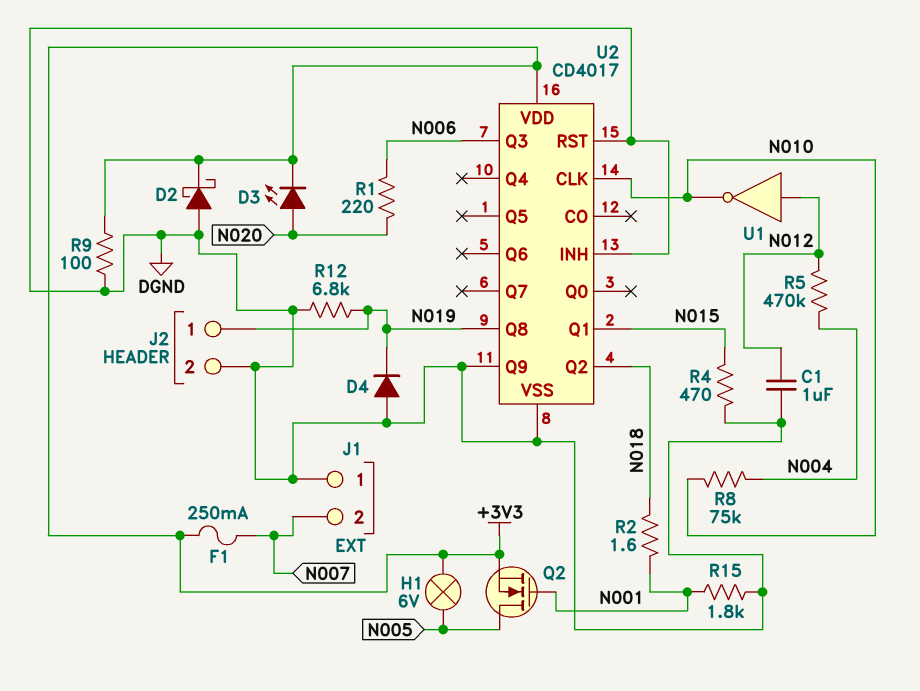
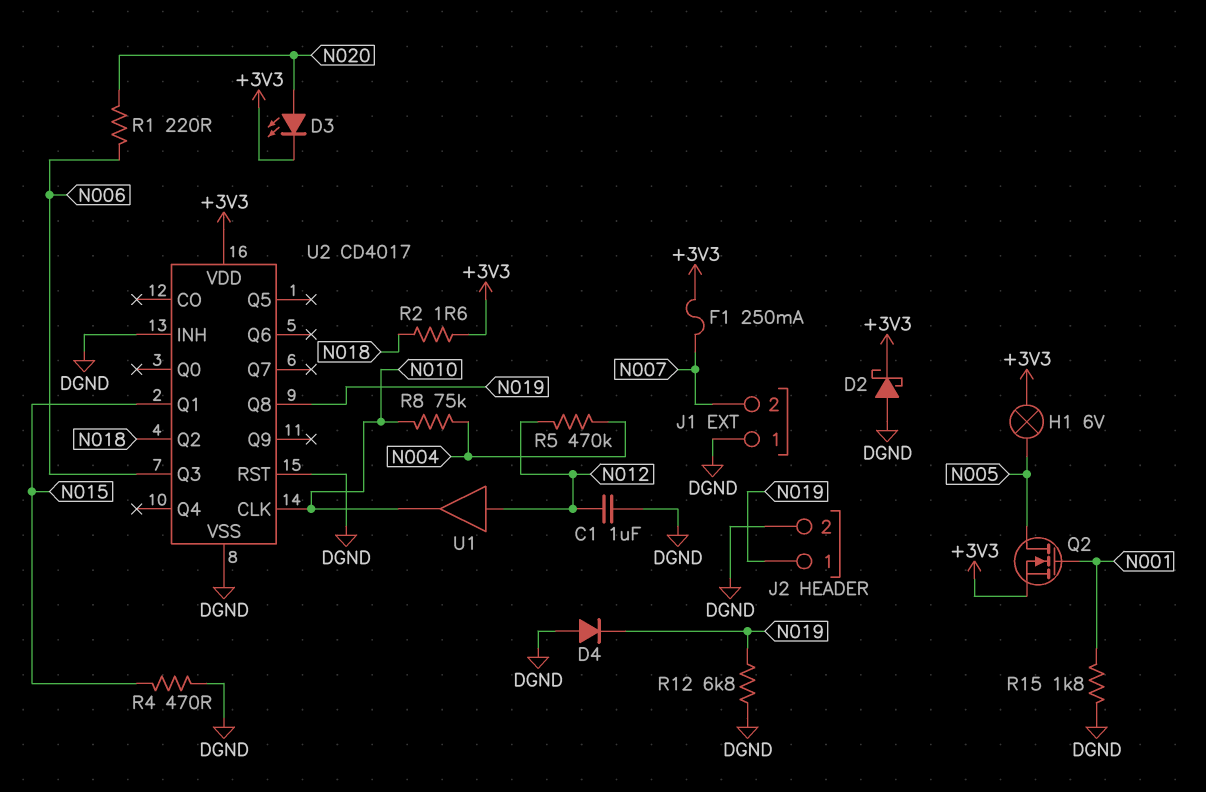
R2: 1.6 (N001, N018) -> 1.6 (+3V3, N018)
R9: 100 (+3V3, DGND) -> none
U1: NOT (in N012, out N010) -> buffer (in N012, out N010)
U2 pin Q9: DGND -> none

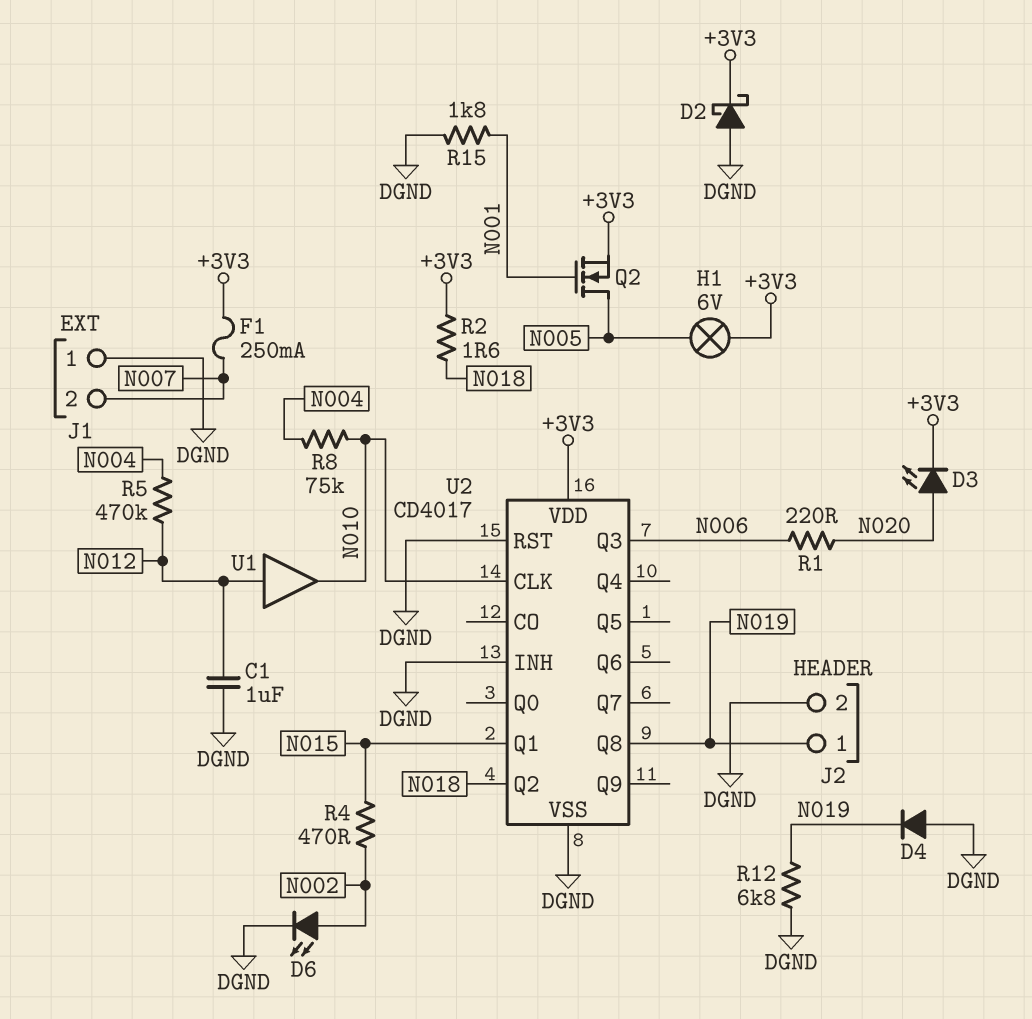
D6: none -> LED (A N002, K DGND)
R4: 470 (DGND, N015) -> 470 (N002, N015)

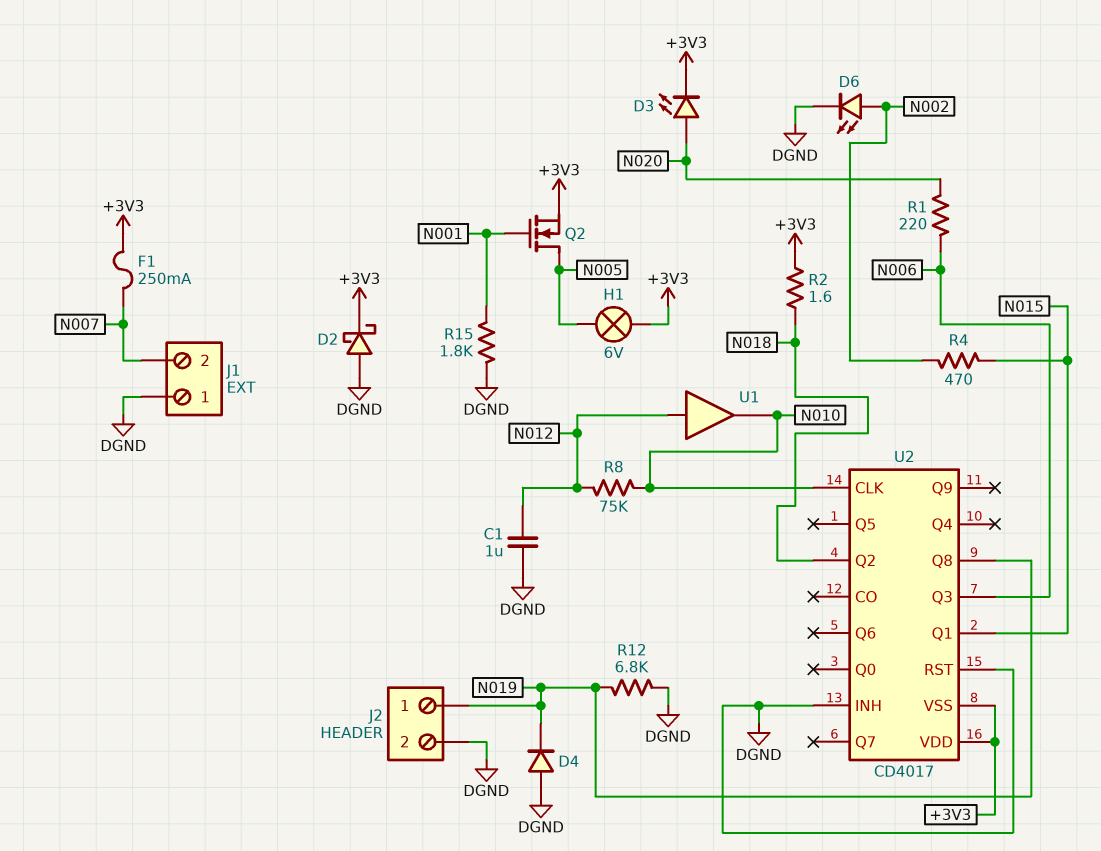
R5: 470k (N004, N012) -> none
R8: 75k (N004, N010) -> 75k (N010, N012)
U2 pin VSS: DGND -> +3V3

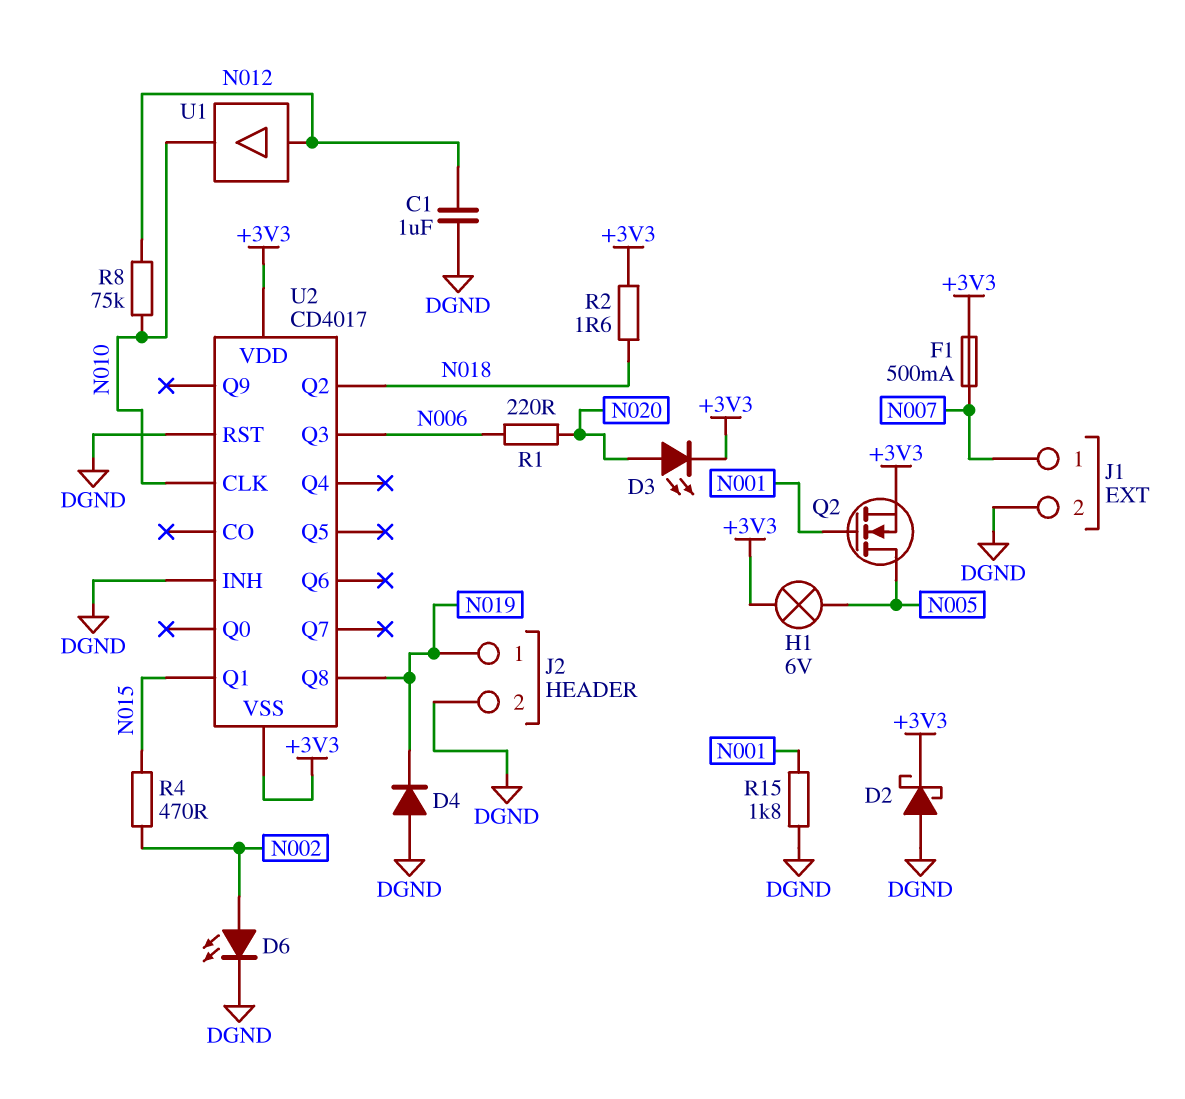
F1: 250mA (+3V3, N007) -> 500mA (+3V3, N007)
J1 pin 1: DGND -> N007
J1 pin 2: N007 -> DGND
R12: 6.8k (DGND, N019) -> none

